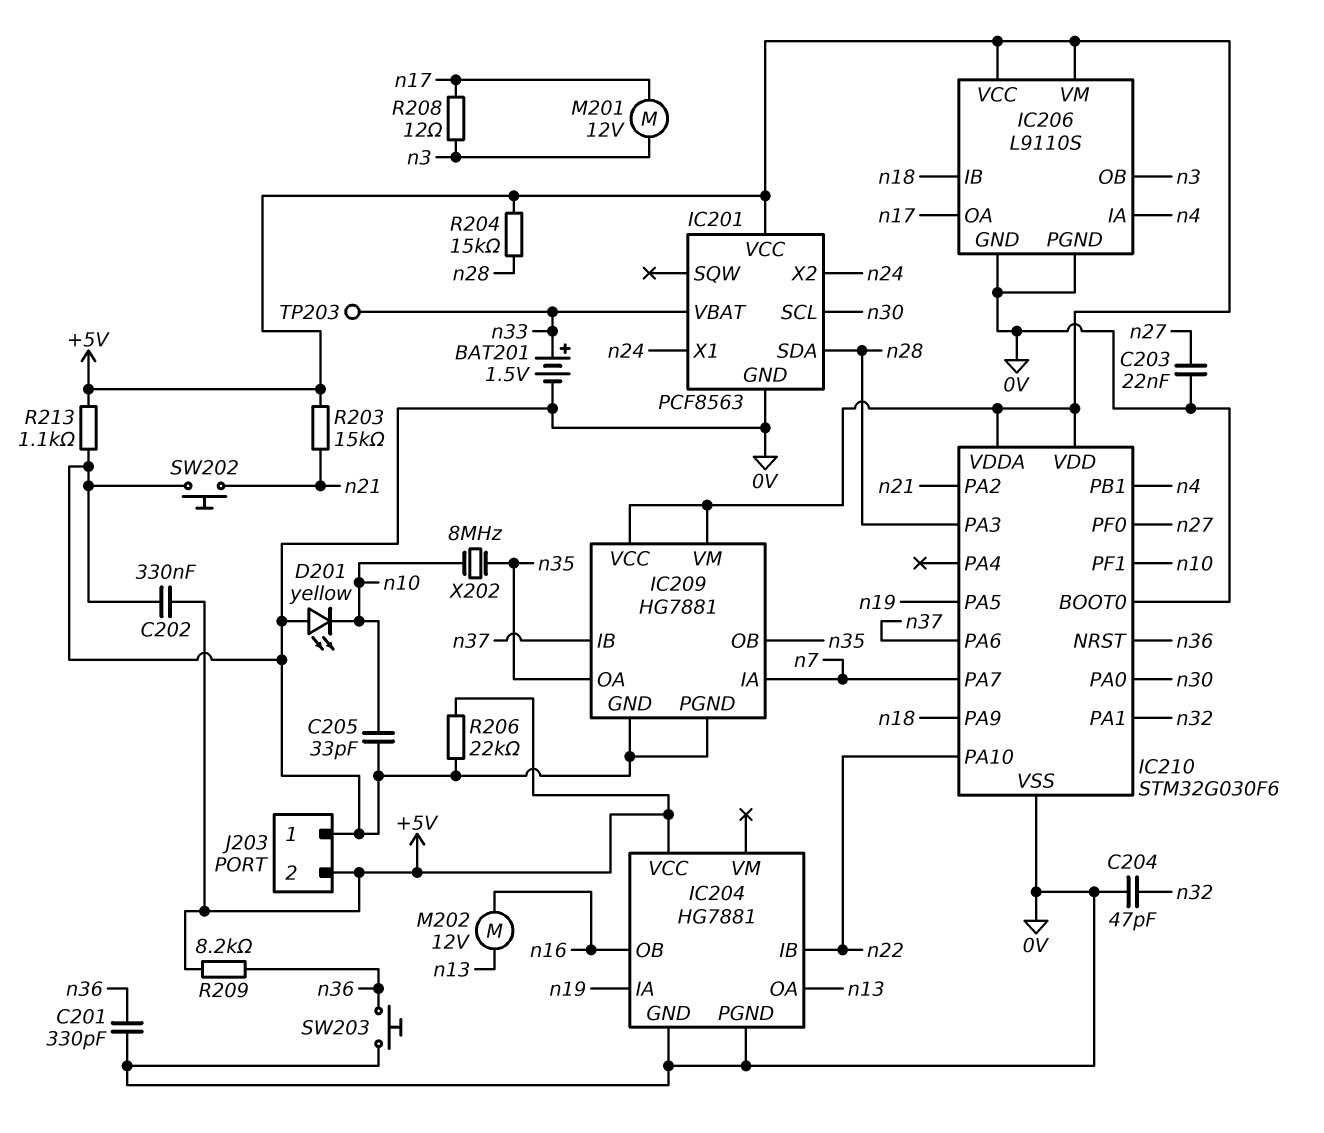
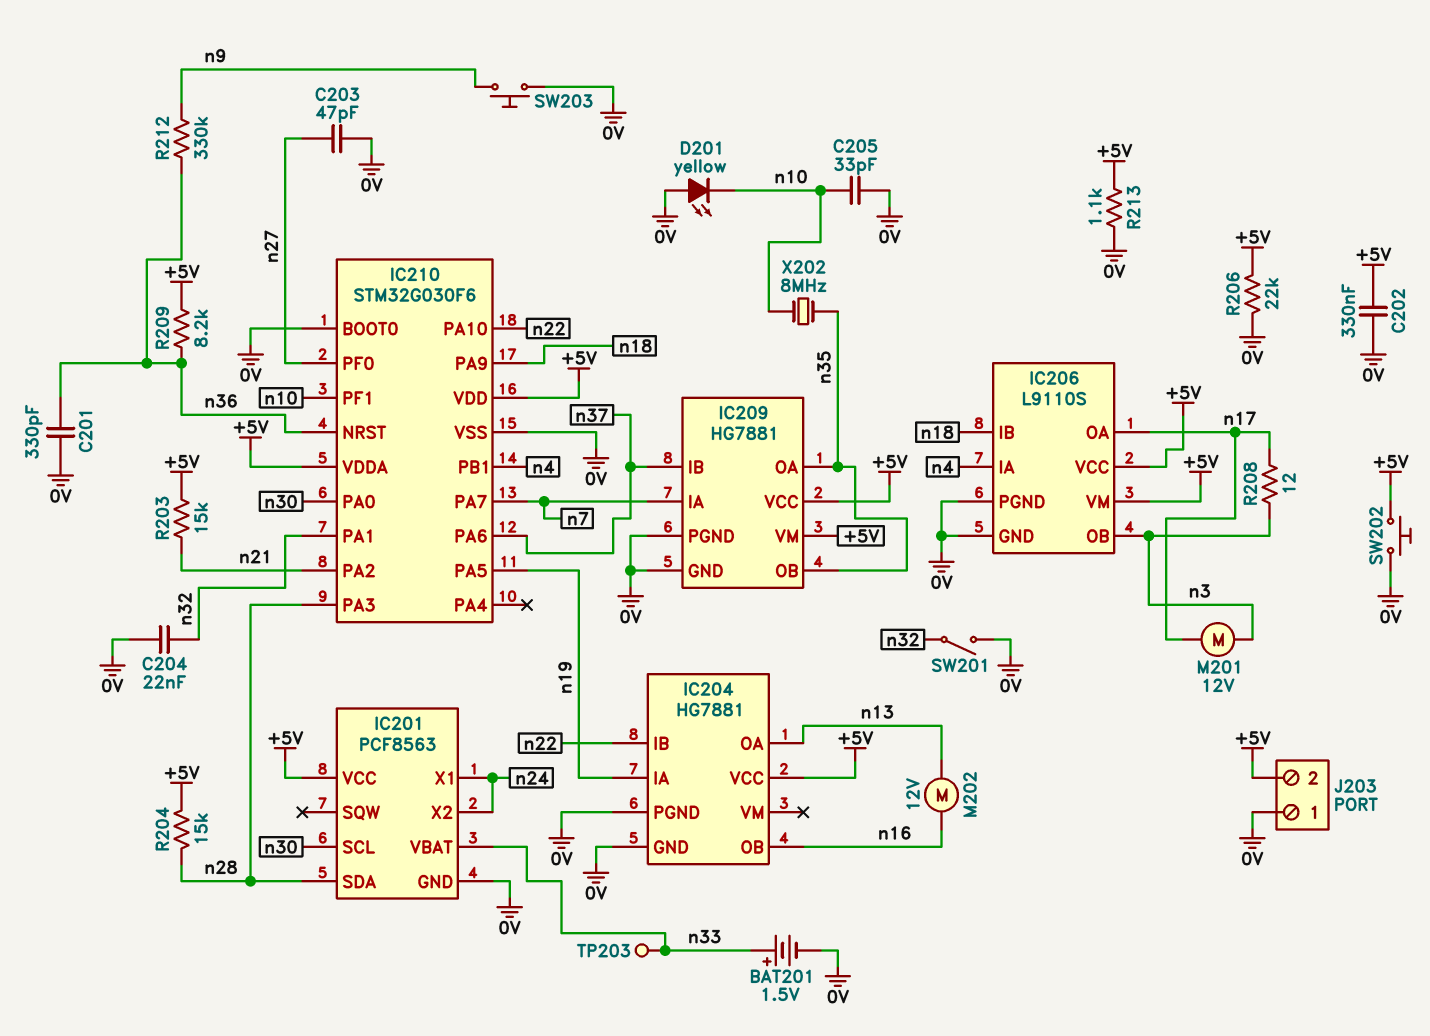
C203: 22nF (0V, n27) -> 47pF (0V, n27)
C204: 47pF (0V, n32) -> 22nF (0V, n32)
R212: none -> 330k (n9, n36)
SW201: none -> switch (0V, n32)
SW202: button (0V, n21) -> button (+5V, 0V)
SW203: button (0V, n36) -> button (0V, n9)

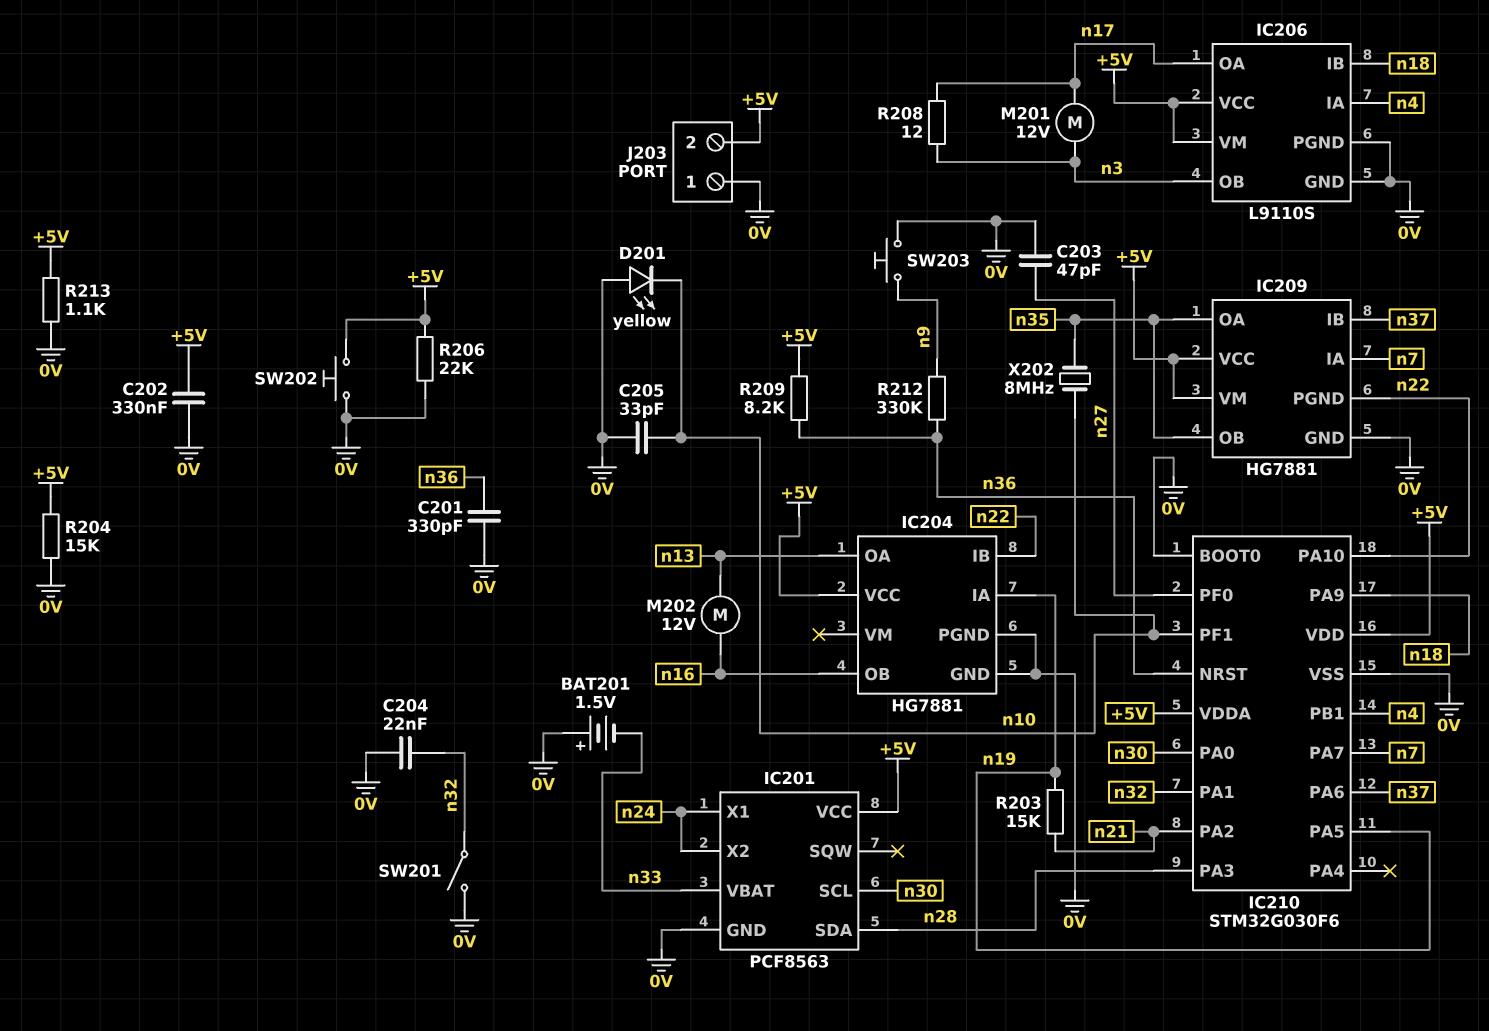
BAT201: 1.5V (plus n33, minus 0V) -> 1.5V (plus 0V, minus n33)
IC209 pin PGND: 0V -> n22
R203: 15k (+5V, n21) -> 15k (n19, n21)
R204: 15k (+5V, n28) -> 15k (+5V, 0V)
TP203: test point (n33) -> none

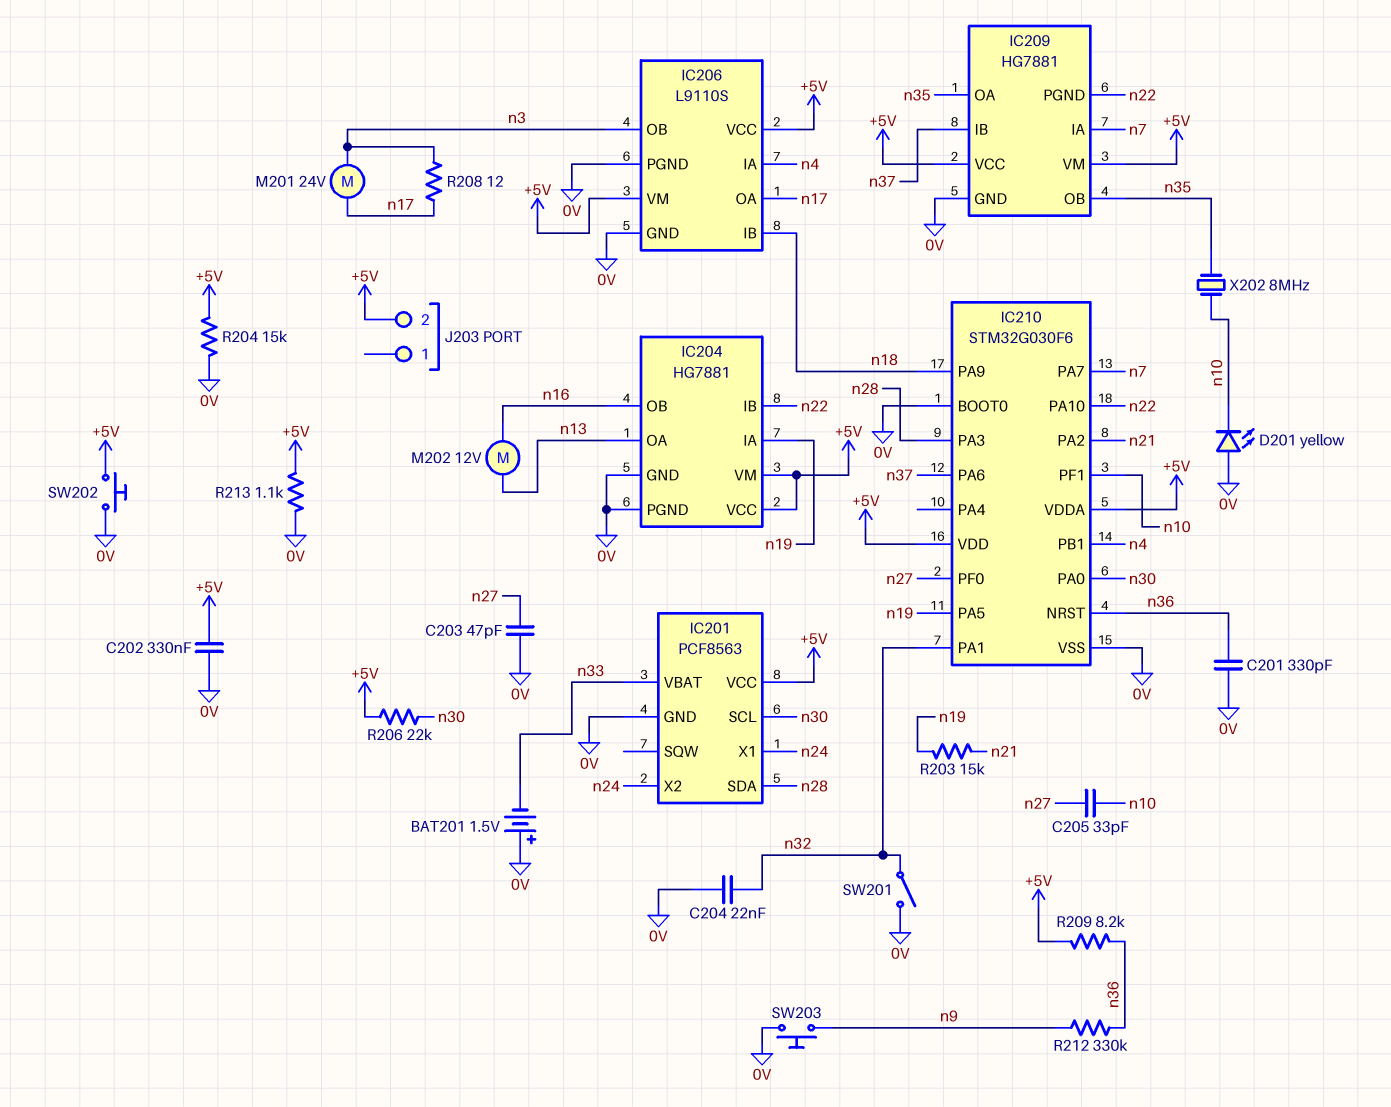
C205: 33pF (0V, n10) -> 33pF (n10, n27)
IC204 pin VM: none -> +5V
J203 pin 1: 0V -> none
M201: motor 12V (n3, n17) -> motor 24V (n3, n17)
R206: 22k (+5V, 0V) -> 22k (+5V, n30)

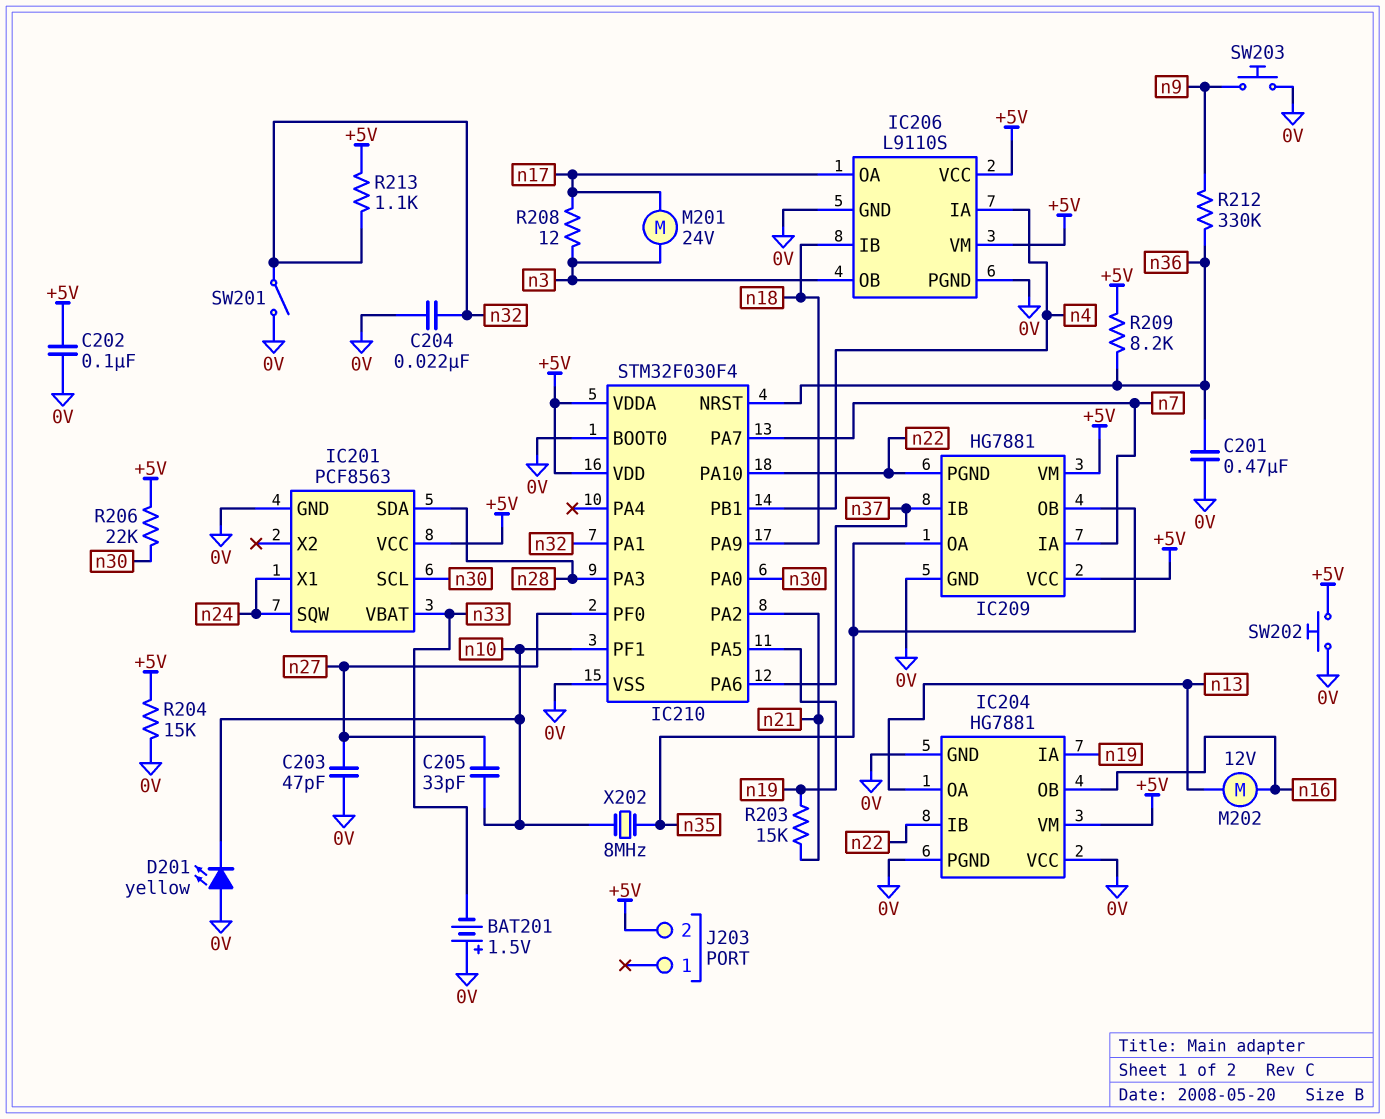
C201: 330pF (0V, n36) -> 470nF (0V, n36)
C202: 330nF (+5V, 0V) -> 100nF (+5V, 0V)
IC201 pin SQW: none -> n24
IC201 pin X2: n24 -> none
IC204 pin VCC: +5V -> 0V
IC210: STM32G030F6 -> STM32F030F4
R213: 1.1k (+5V, 0V) -> 1.1k (+5V, n32)

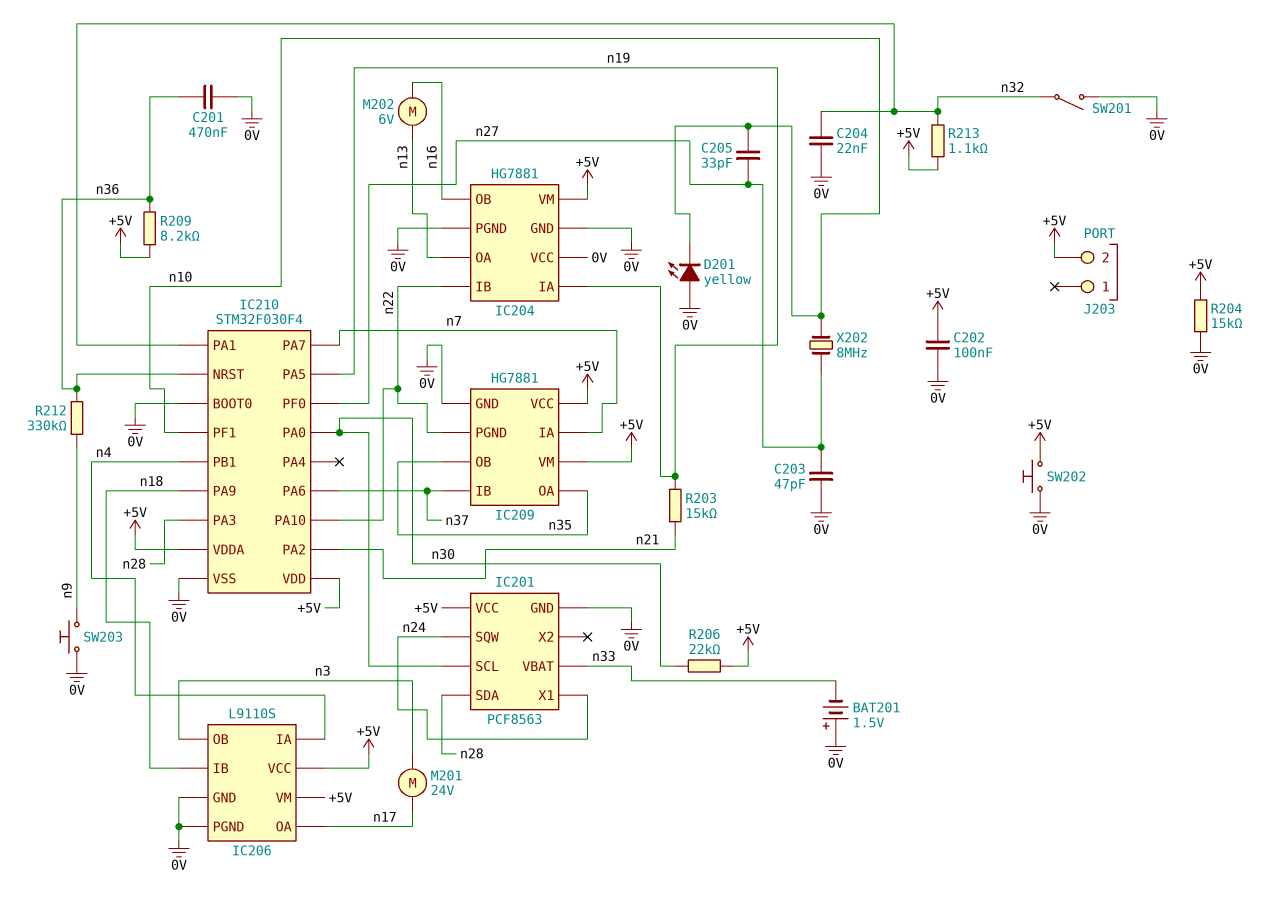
M202: motor 12V (n13, n16) -> motor 6V (n13, n16)
R208: 12 (n3, n17) -> none
X202: 8MHz (n10, n35) -> 8MHz (n10, n27)

